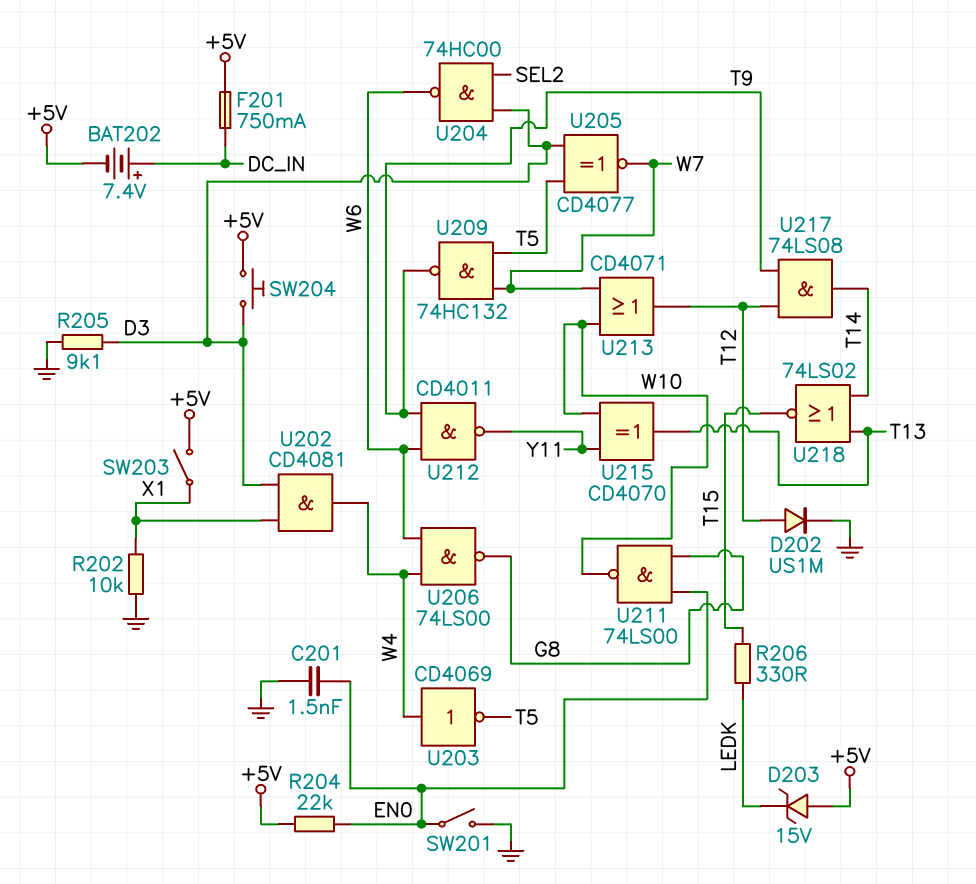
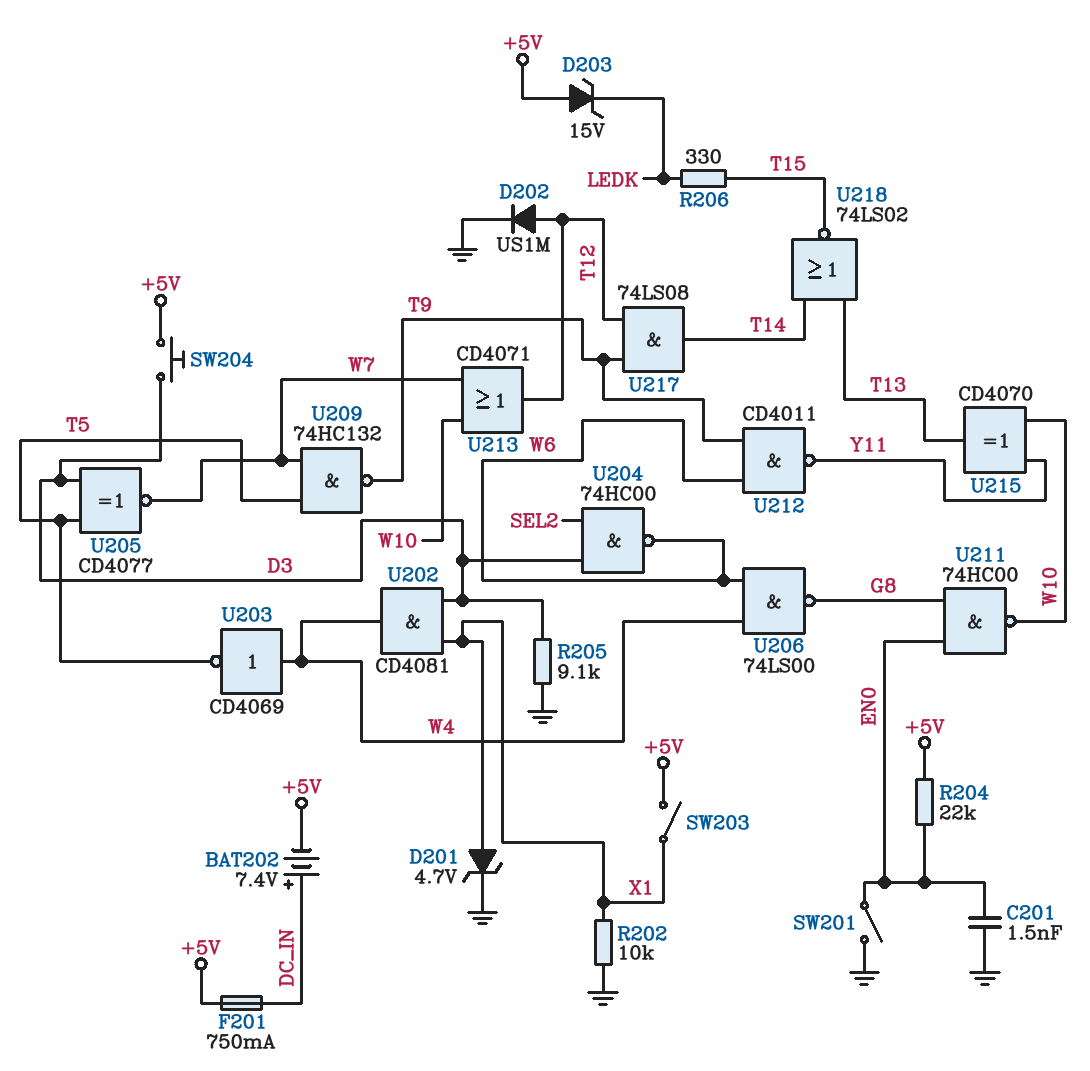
D201: none -> zener 4.7V (A X1, K GND)
U211: NAND 74LS00 (in EN0, in G8, out W10) -> NAND 74HC00 (in EN0, in G8, out W10)

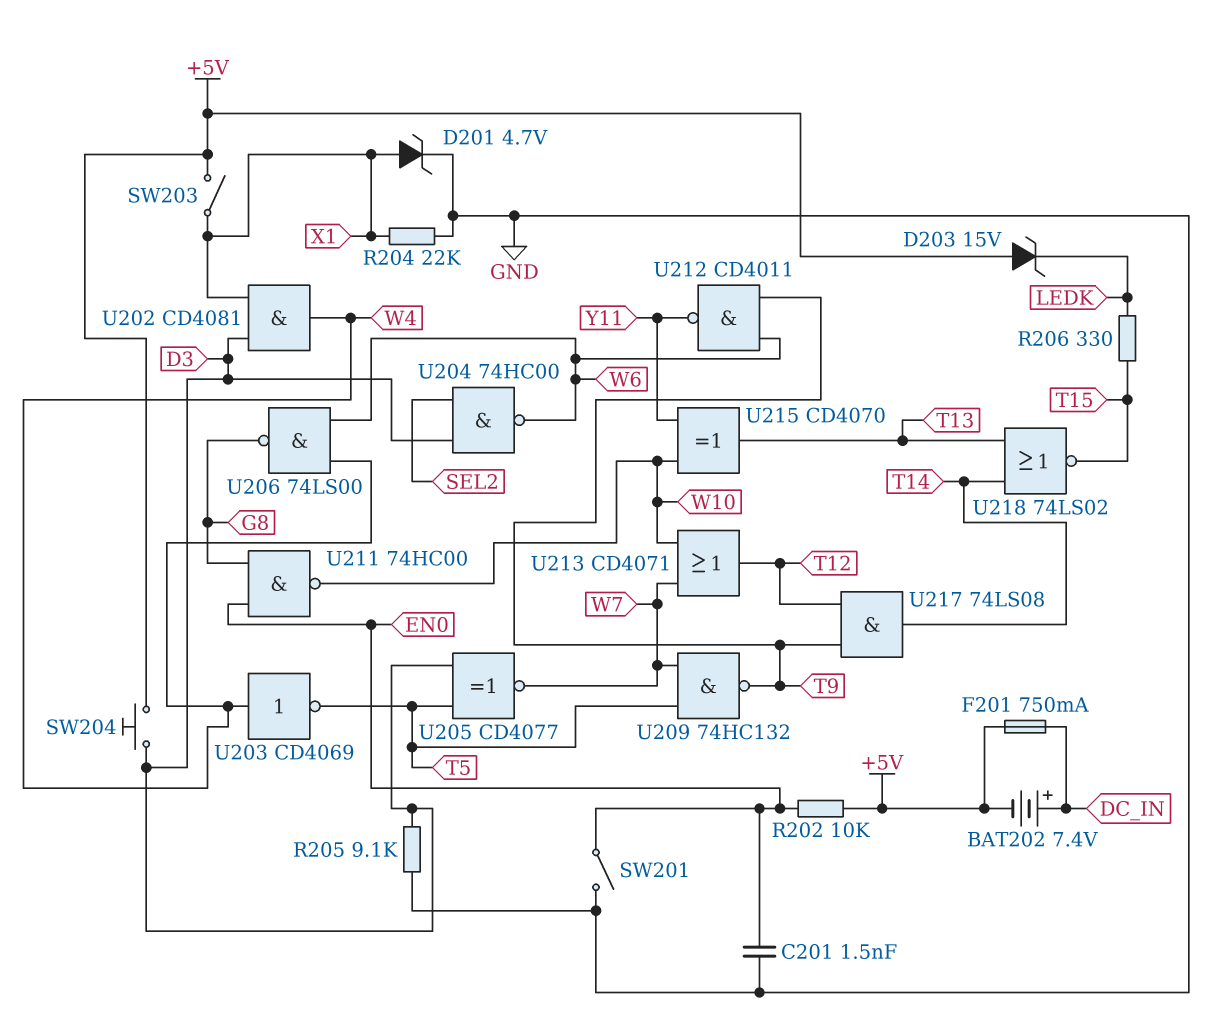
D202: diode US1M (A T12, K GND) -> none
R202: 10k (GND, X1) -> 10k (+5V, EN0)
R204: 22k (+5V, EN0) -> 22k (GND, X1)

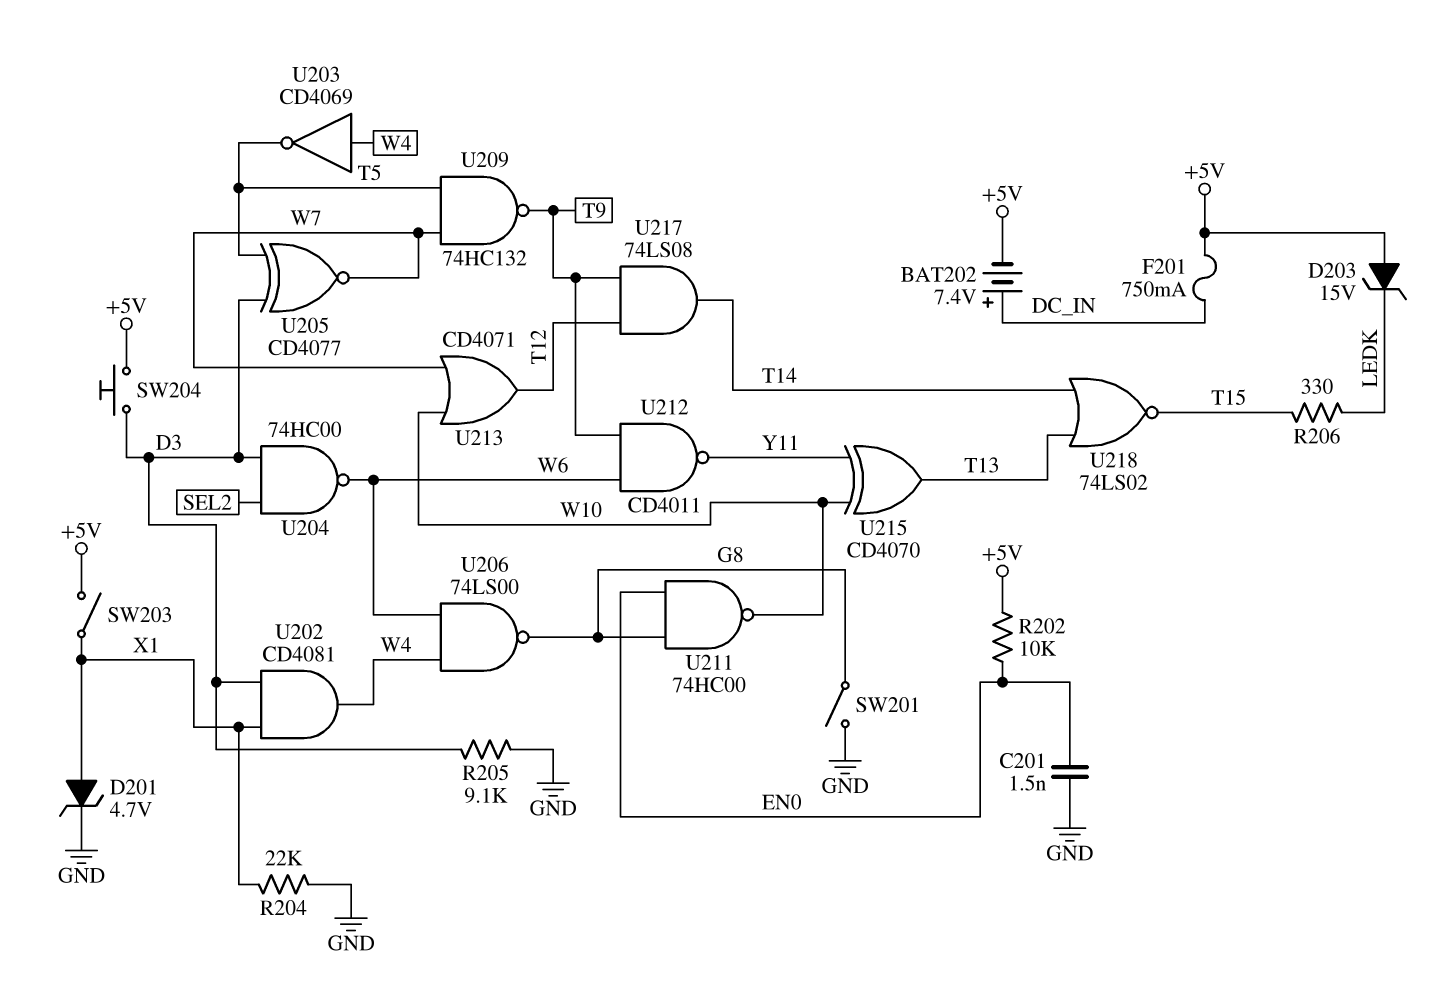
SW201: switch (EN0, GND) -> switch (G8, GND)

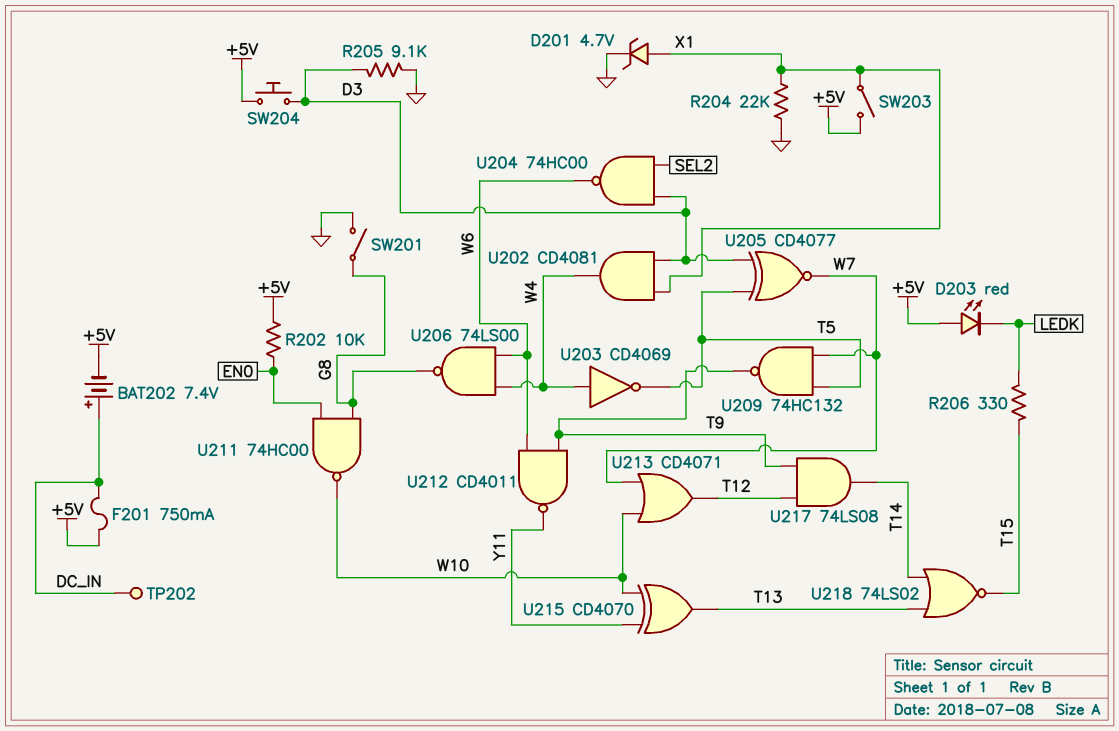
C201: 1.5nF (EN0, GND) -> none
D203: zener 15V (A +5V, K LEDK) -> LED red (A +5V, K LEDK)
TP202: none -> test point (DC_IN)

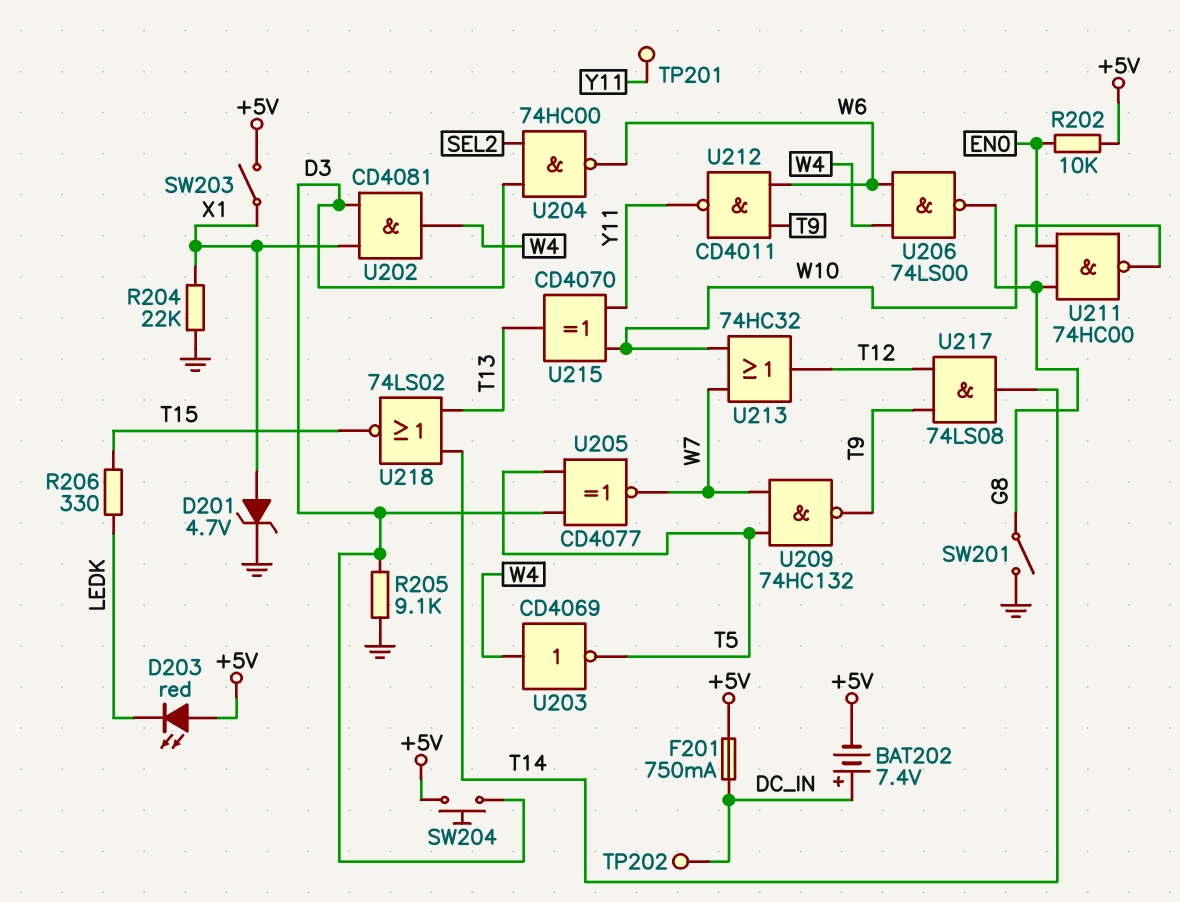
TP201: none -> test point (Y11)
U213: OR CD4071 (in W7, in W10, out T12) -> OR 74HC32 (in W7, in W10, out T12)

